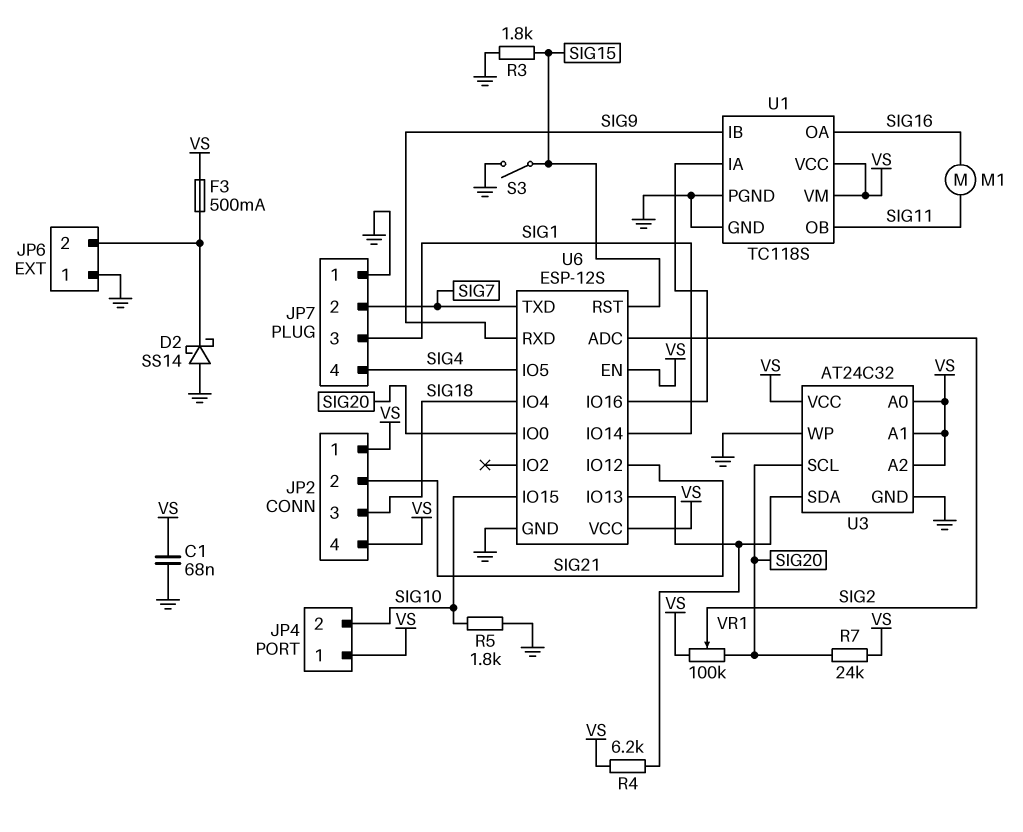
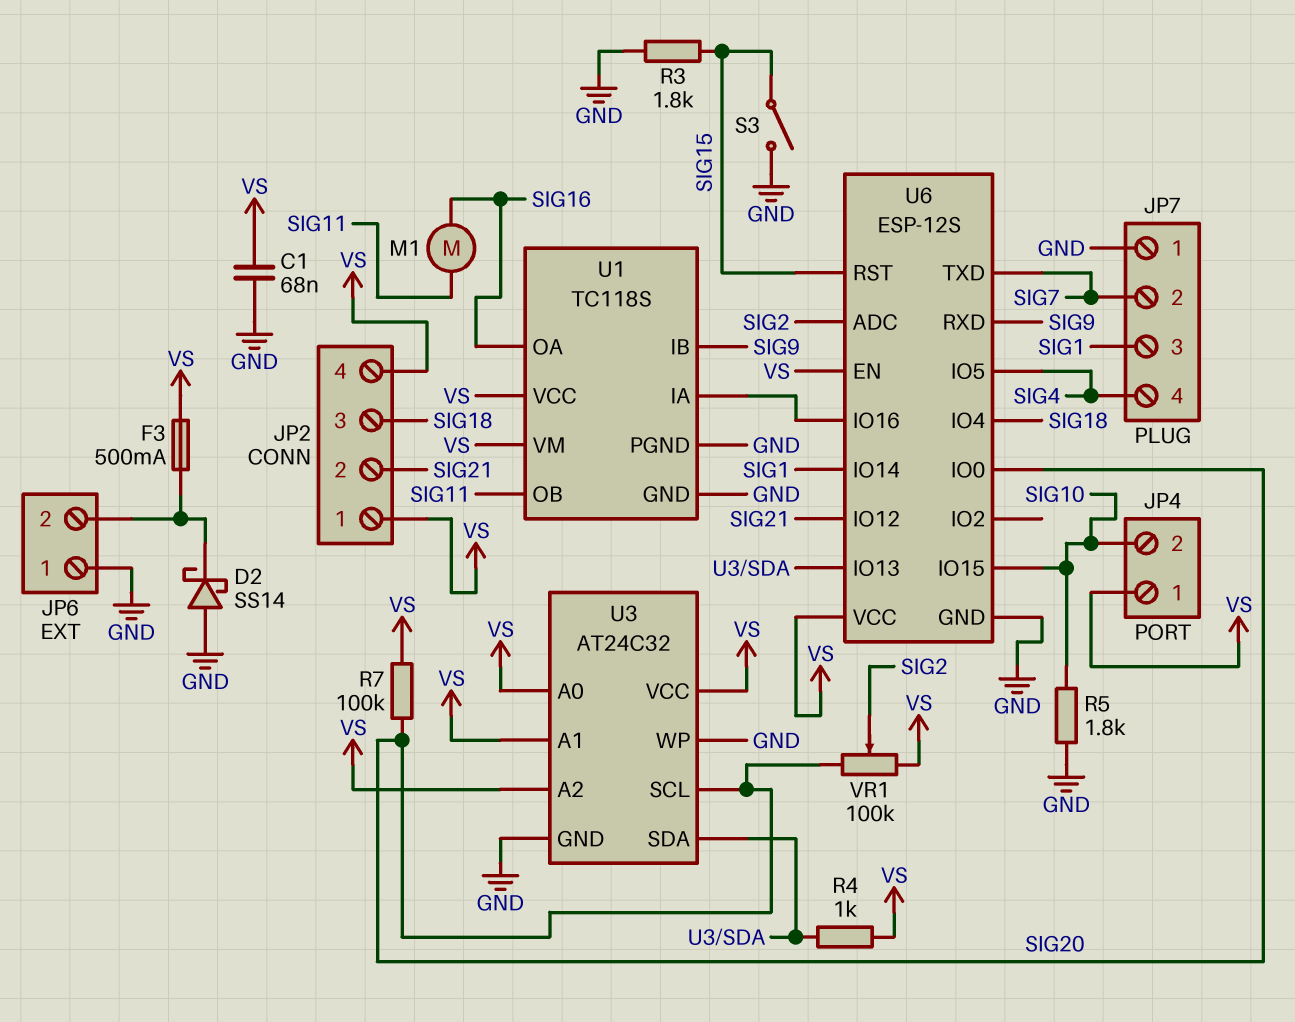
R4: 6.2k (U3/SDA, VS) -> 1k (U3/SDA, VS)
R7: 24k (SIG20, VS) -> 100k (SIG20, VS)

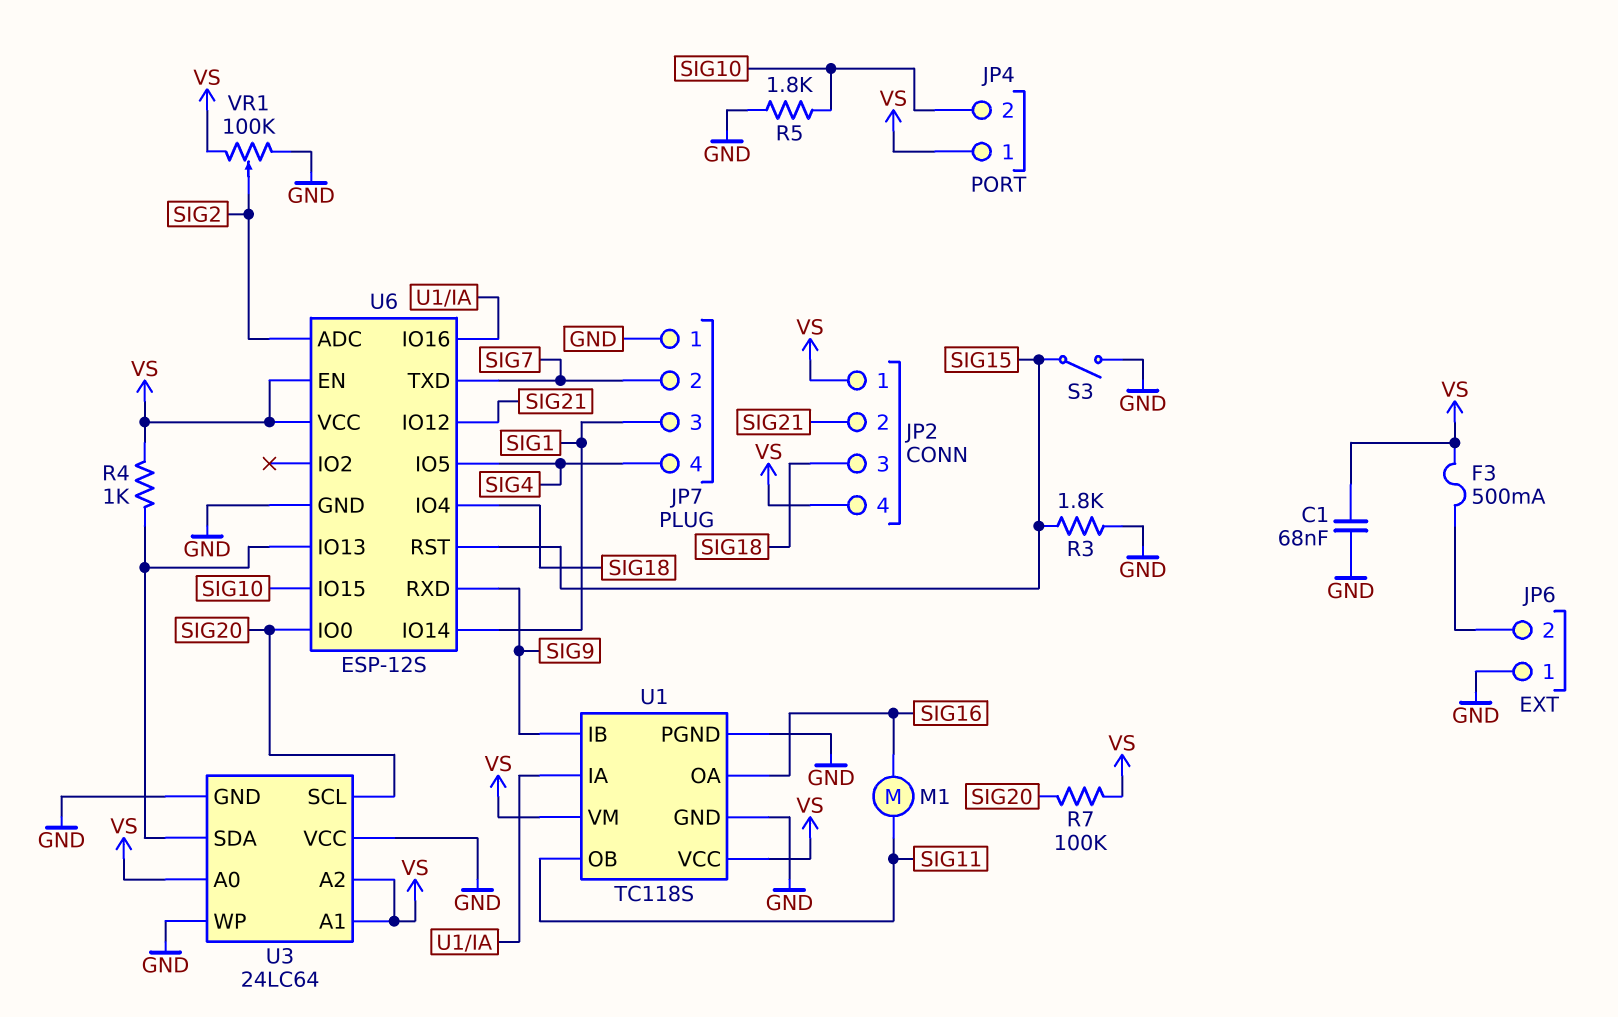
D2: schottky SS14 (A GND, K JP6/2) -> none
U3: AT24C32 -> 24LC64
U3 pin VCC: VS -> GND
VR1: 100k (SIG20, VS, wiper SIG2) -> 100k (GND, VS, wiper SIG2)

